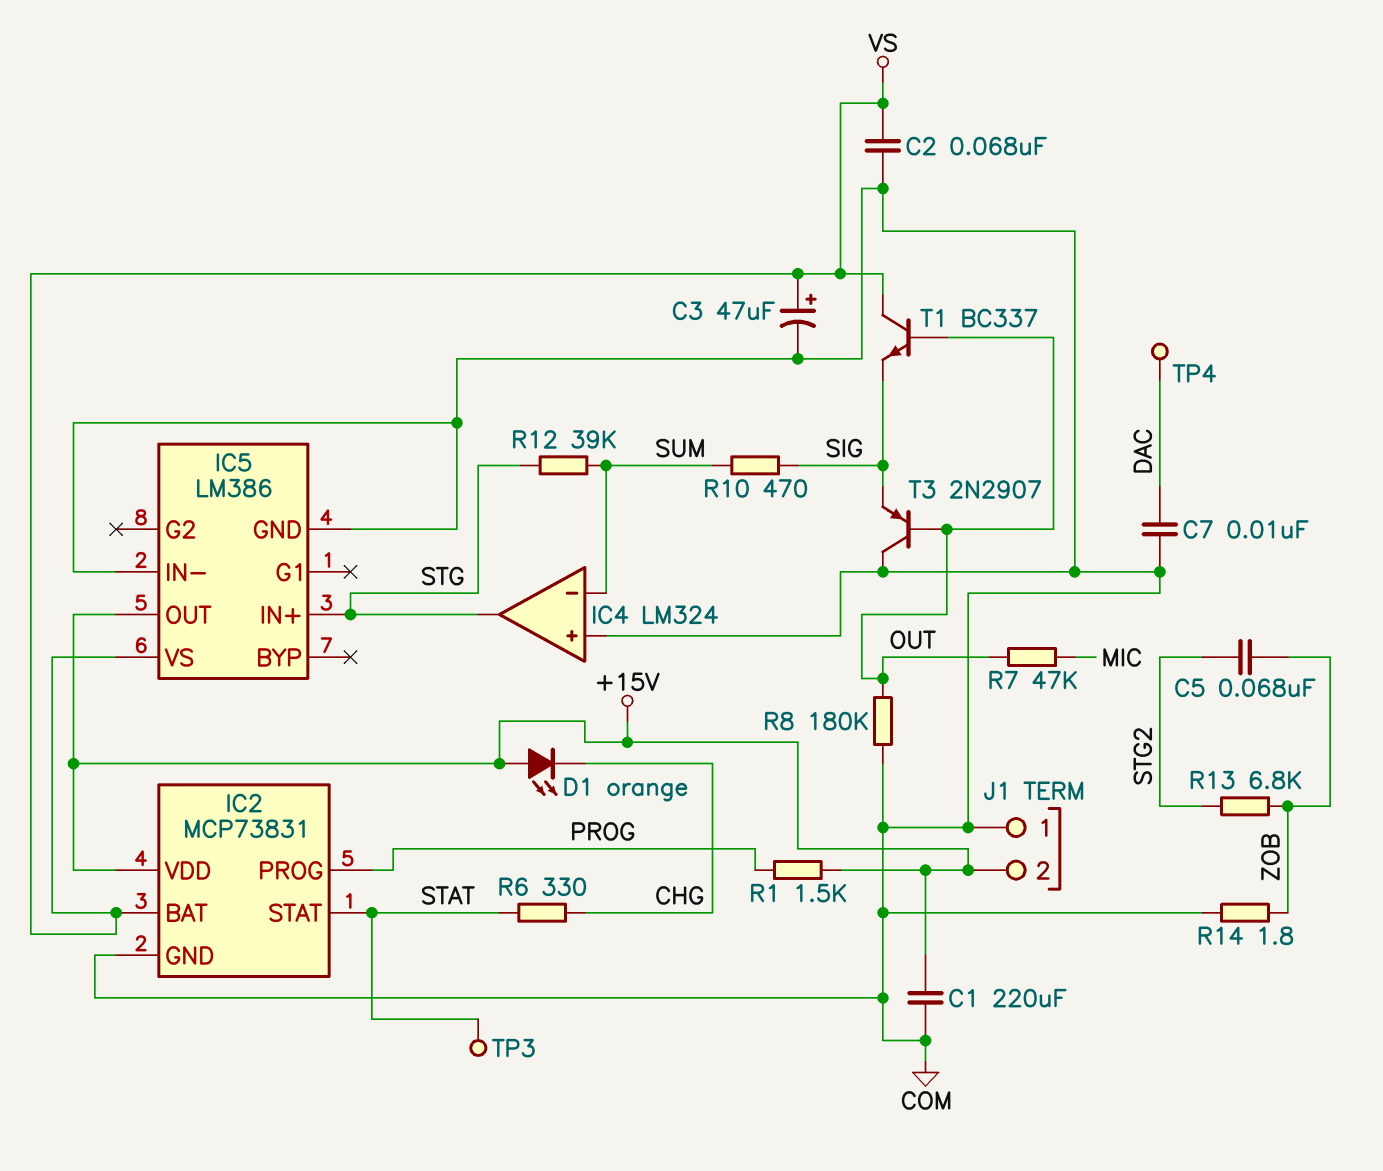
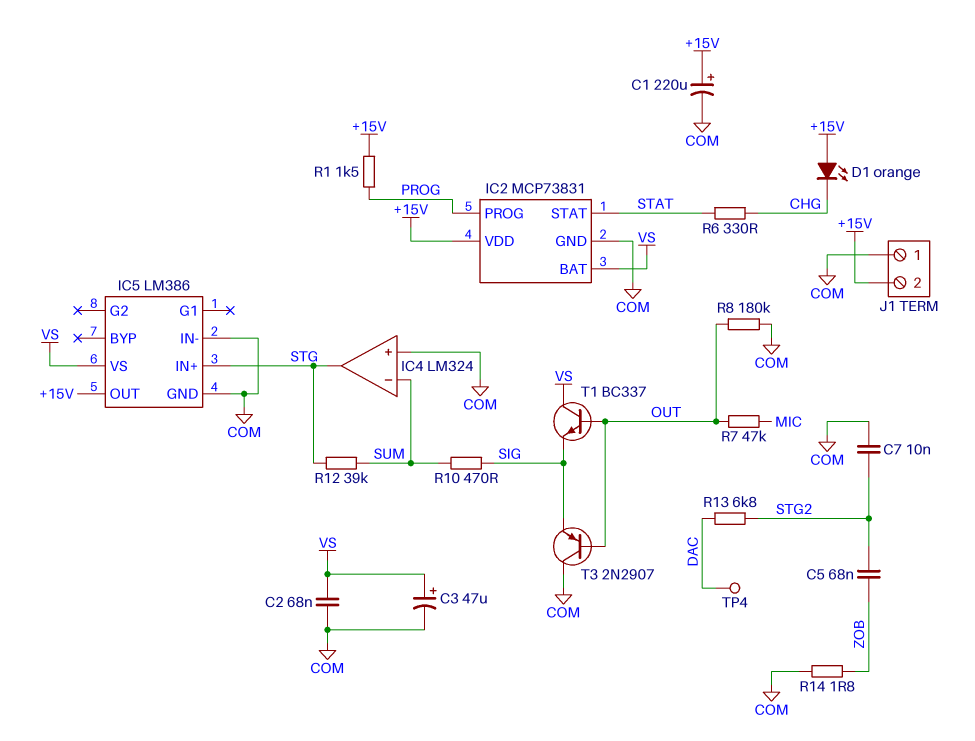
C1: 220uF (+15V, COM) -> 220uF (plus +15V, minus COM)
C7: 10nF (COM, DAC) -> 10nF (COM, STG2)
R13: 6.8k (STG2, ZOB) -> 6.8k (DAC, STG2)
TP3: test point (STAT) -> none

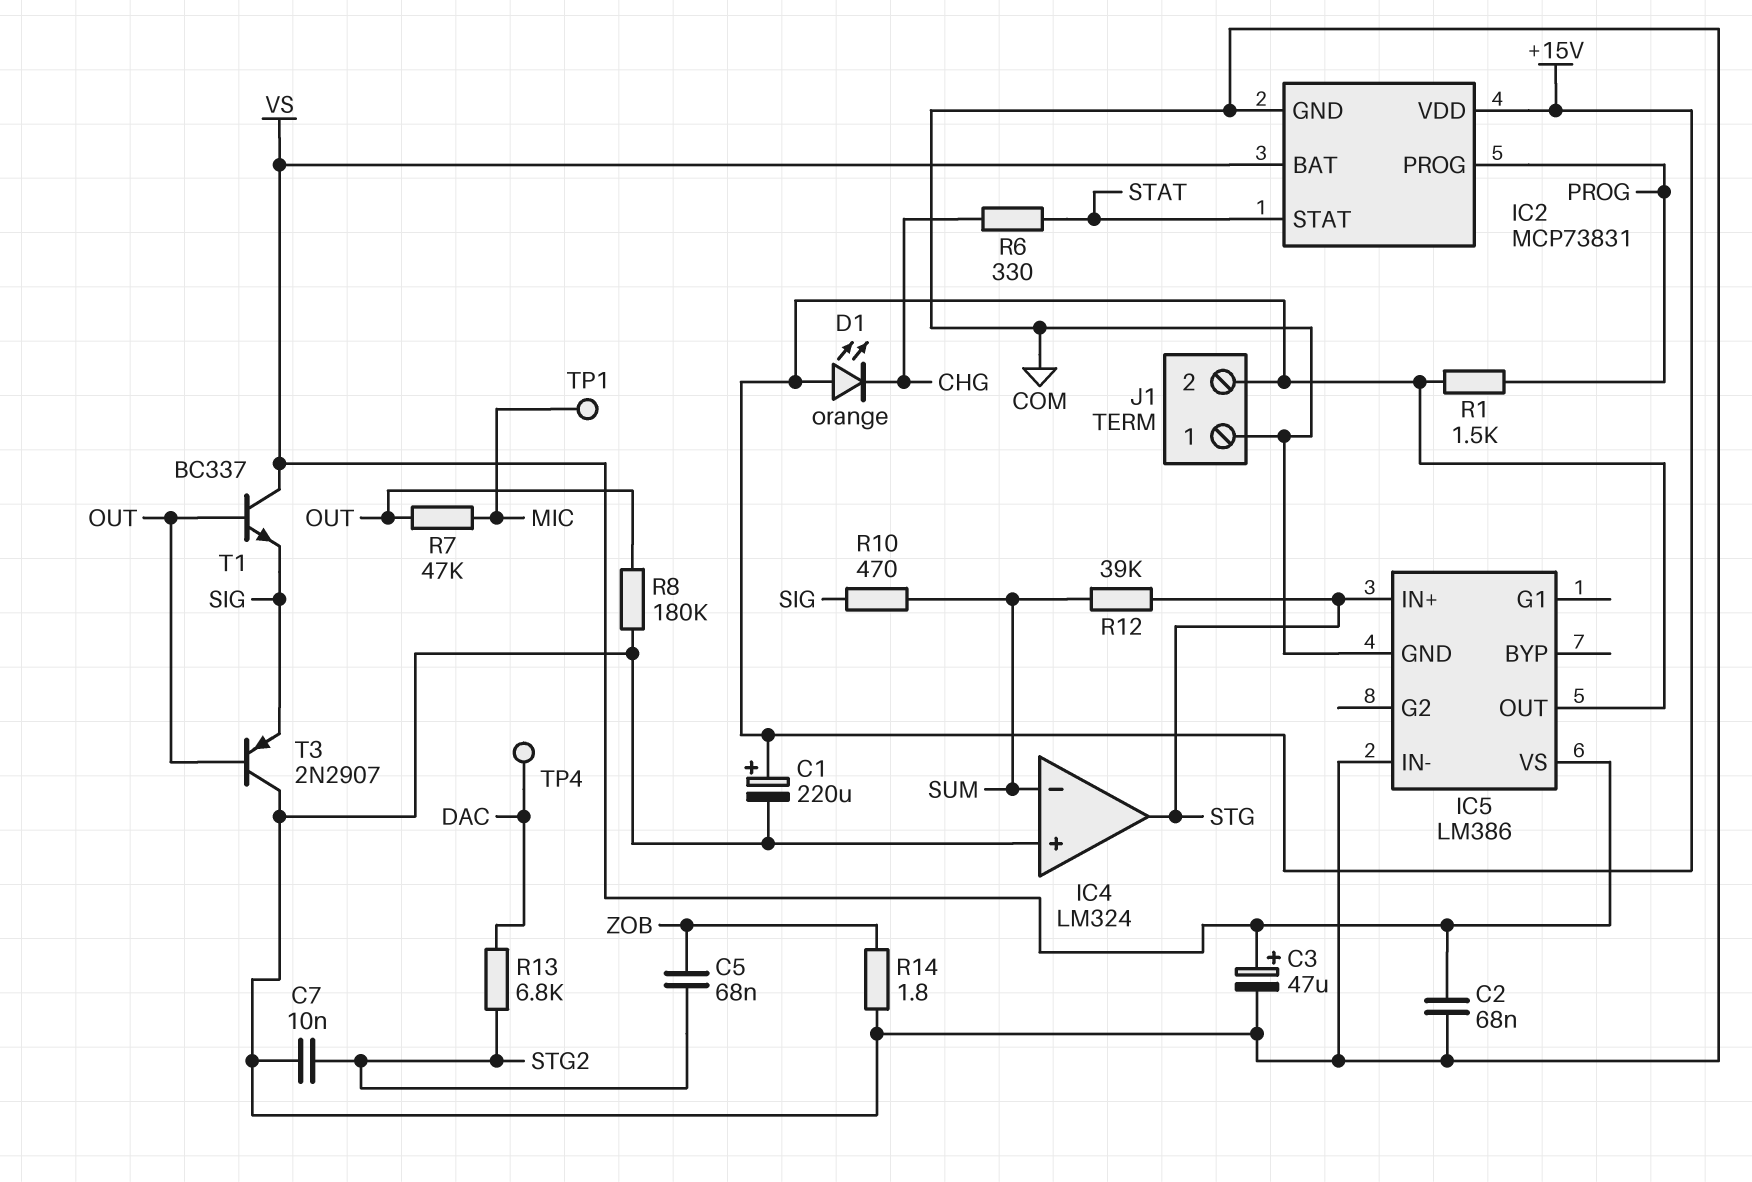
TP1: none -> test point (MIC)

